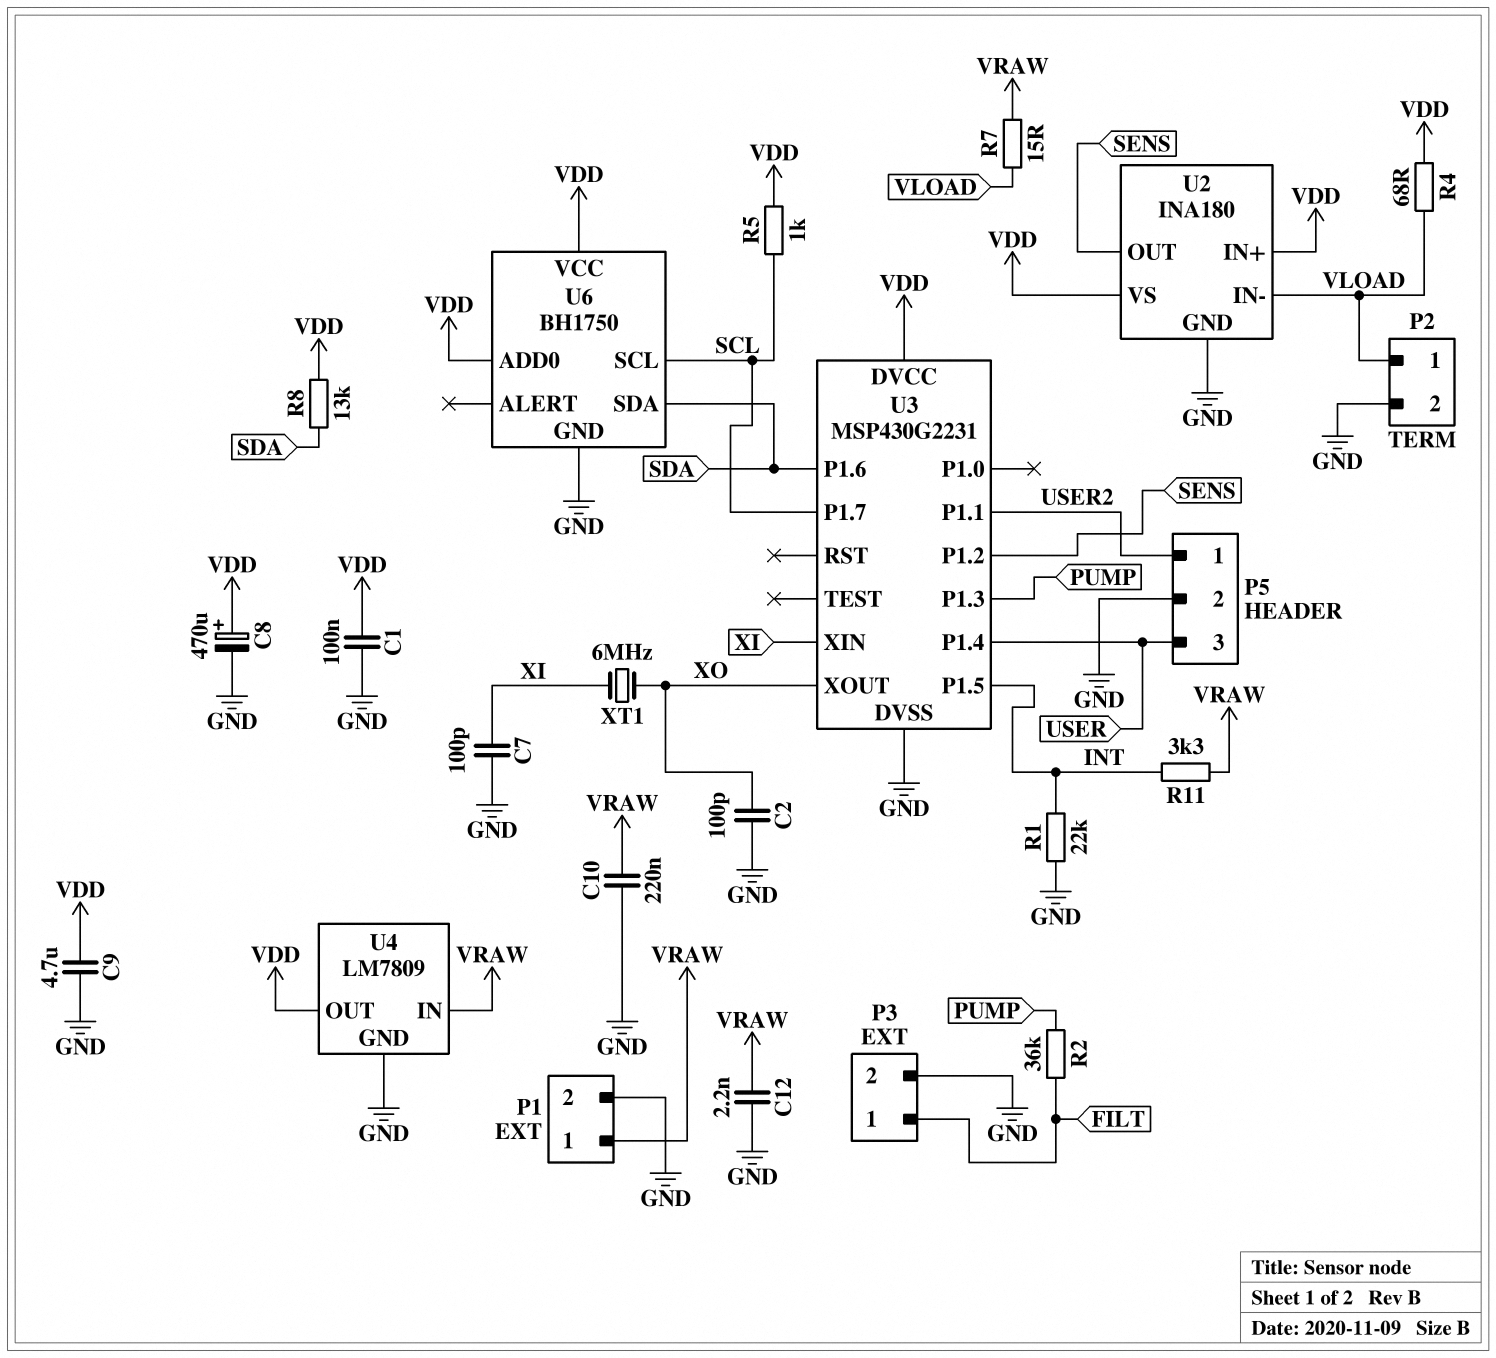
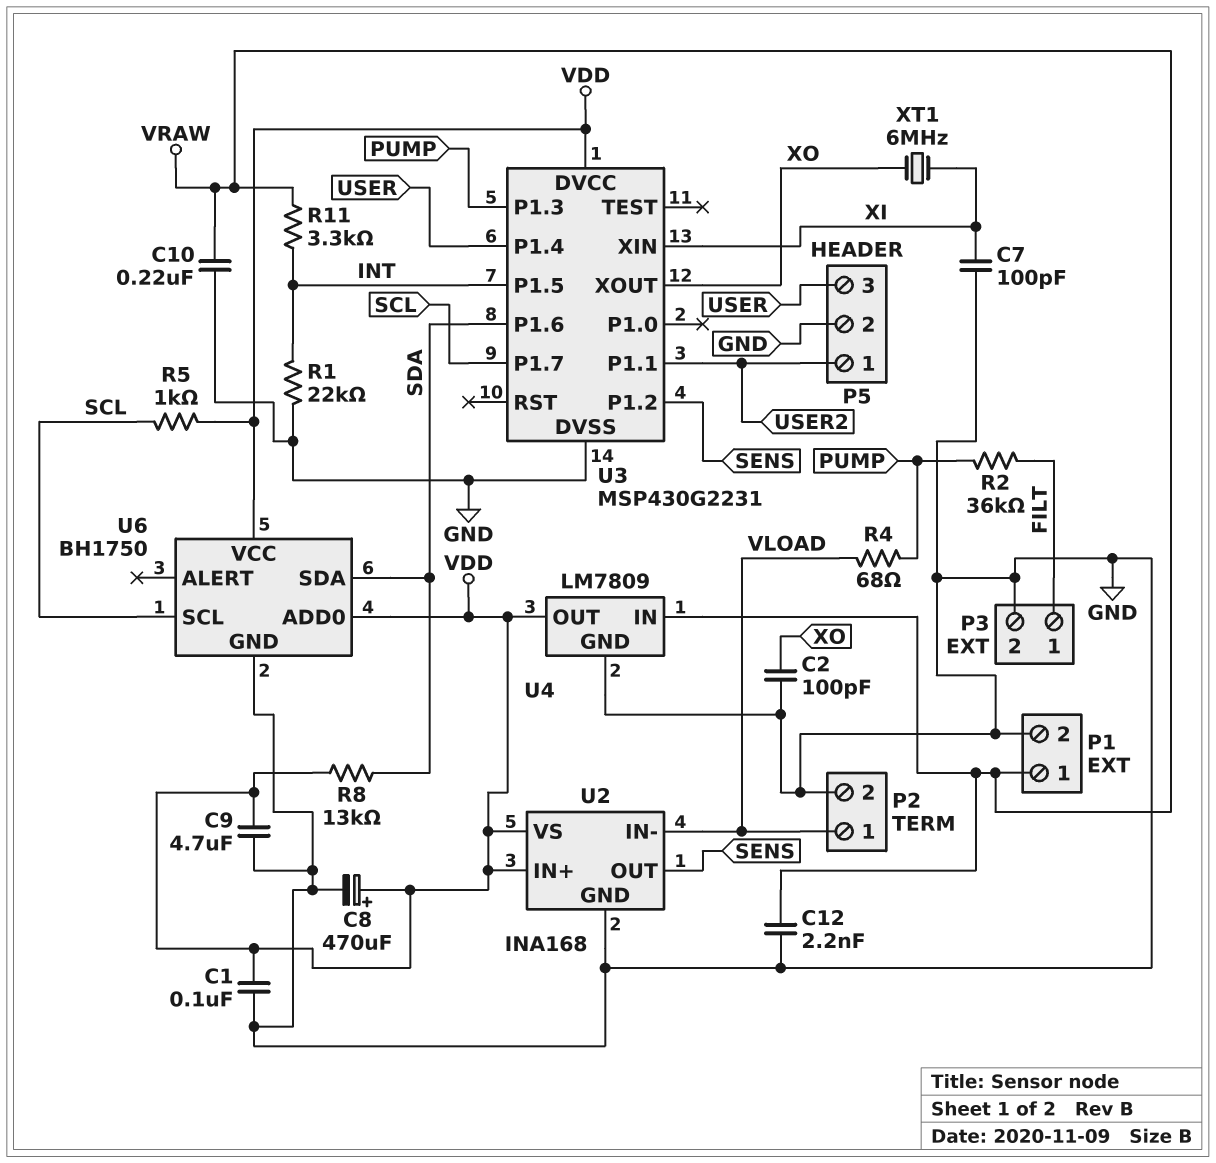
R4: 68 (VDD, VLOAD) -> 68 (PUMP, VLOAD)
R7: 15 (VLOAD, VRAW) -> none
U2: INA180 -> INA168

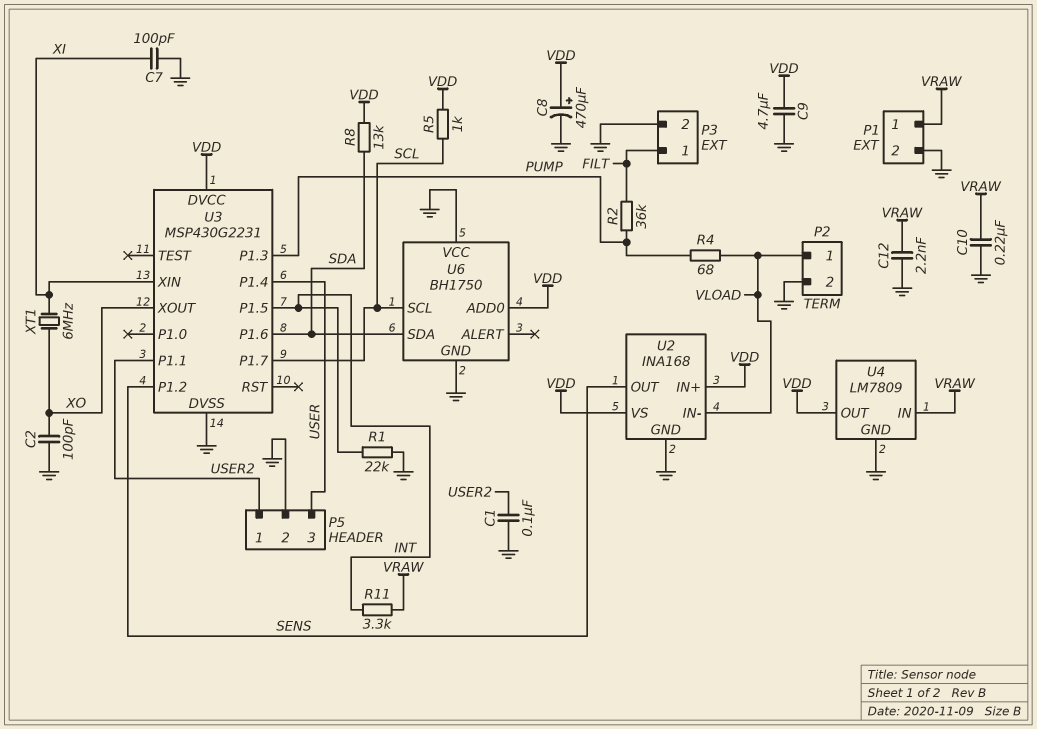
C1: 100nF (GND, VDD) -> 100nF (GND, USER2)
U6 pin VCC: VDD -> GND

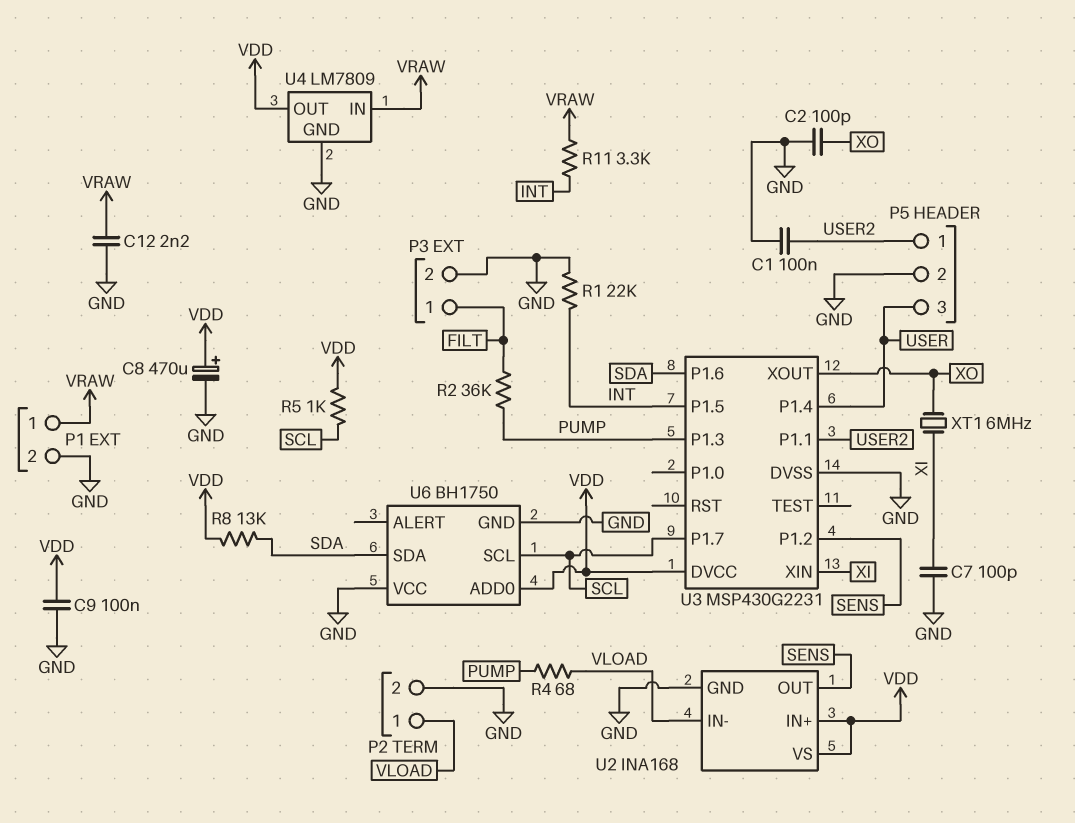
C9: 4.7uF (GND, VDD) -> 100nF (GND, VDD)
C10: 220nF (GND, VRAW) -> none

